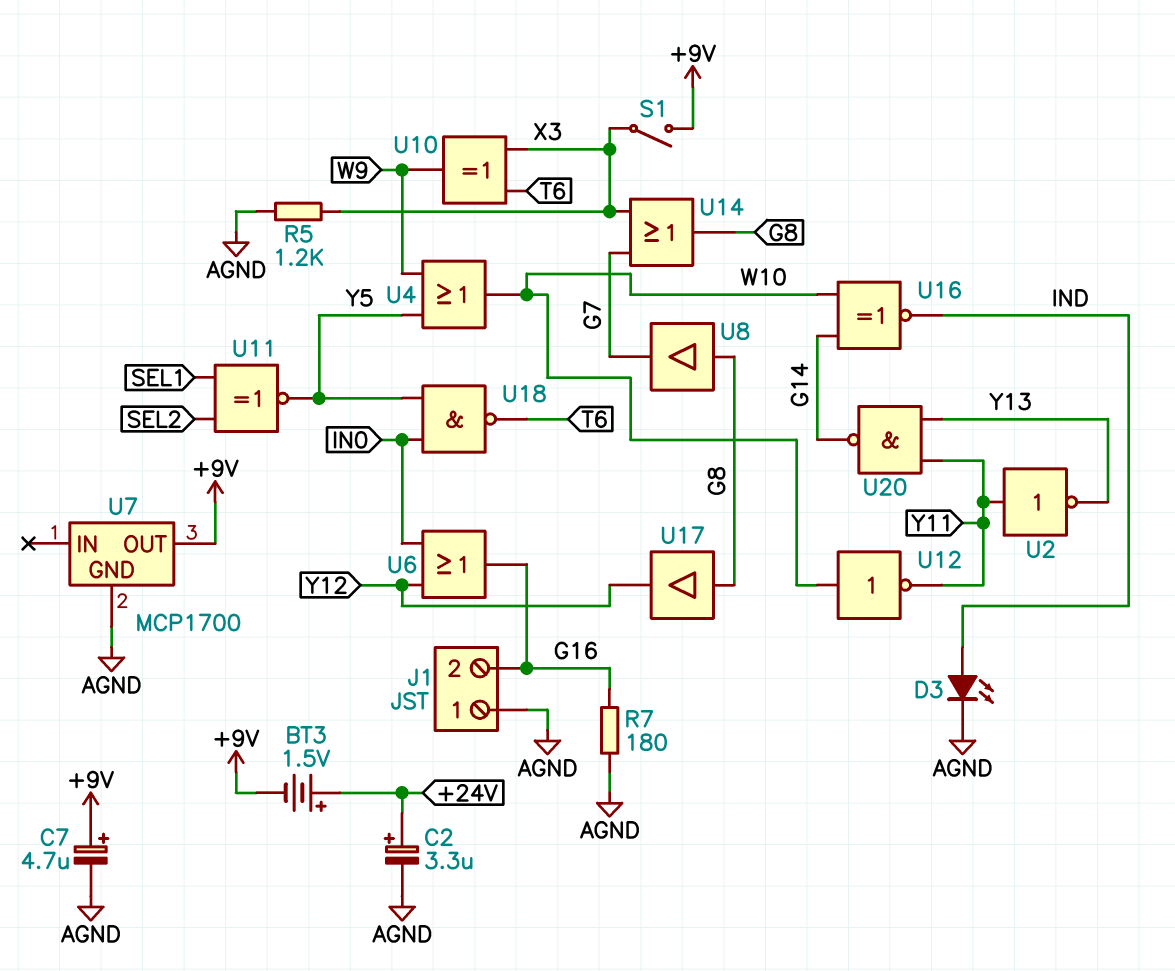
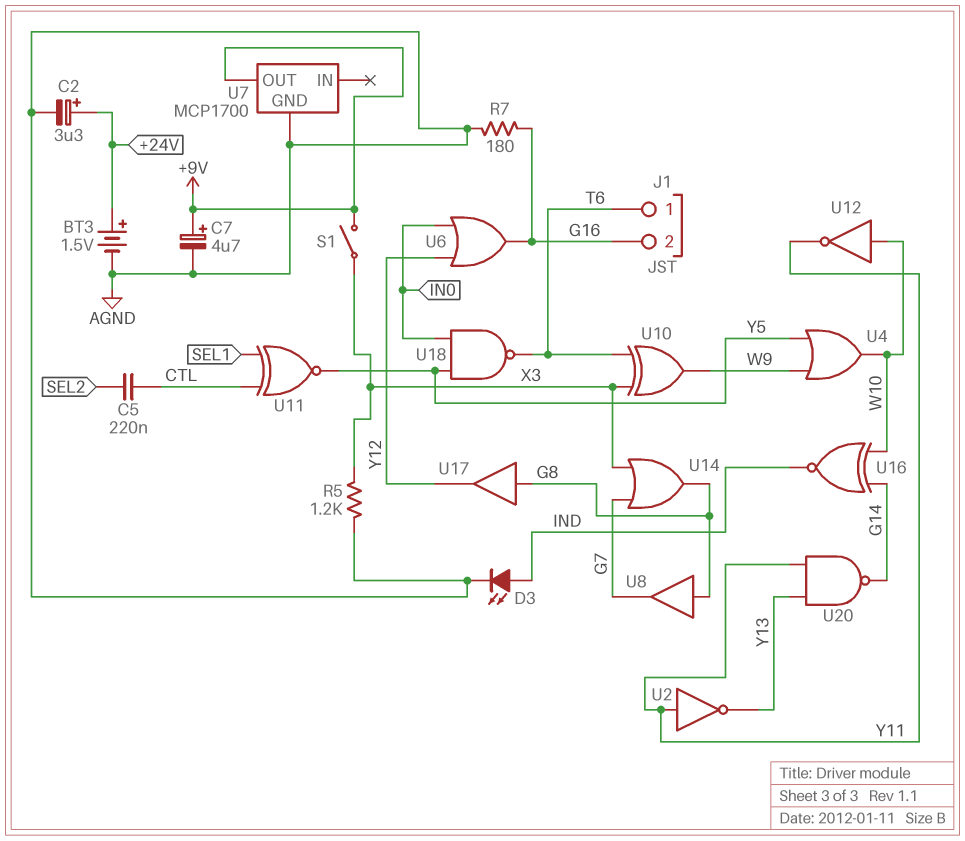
BT3: 1.5V (plus +24V, minus +9V) -> 1.5V (plus +24V, minus AGND)
C5: none -> 220nF (CTL, SEL2)
J1 pin 1: AGND -> T6
U11: XNOR (in SEL1, in SEL2, out Y5) -> XNOR (in CTL, in SEL1, out Y5)

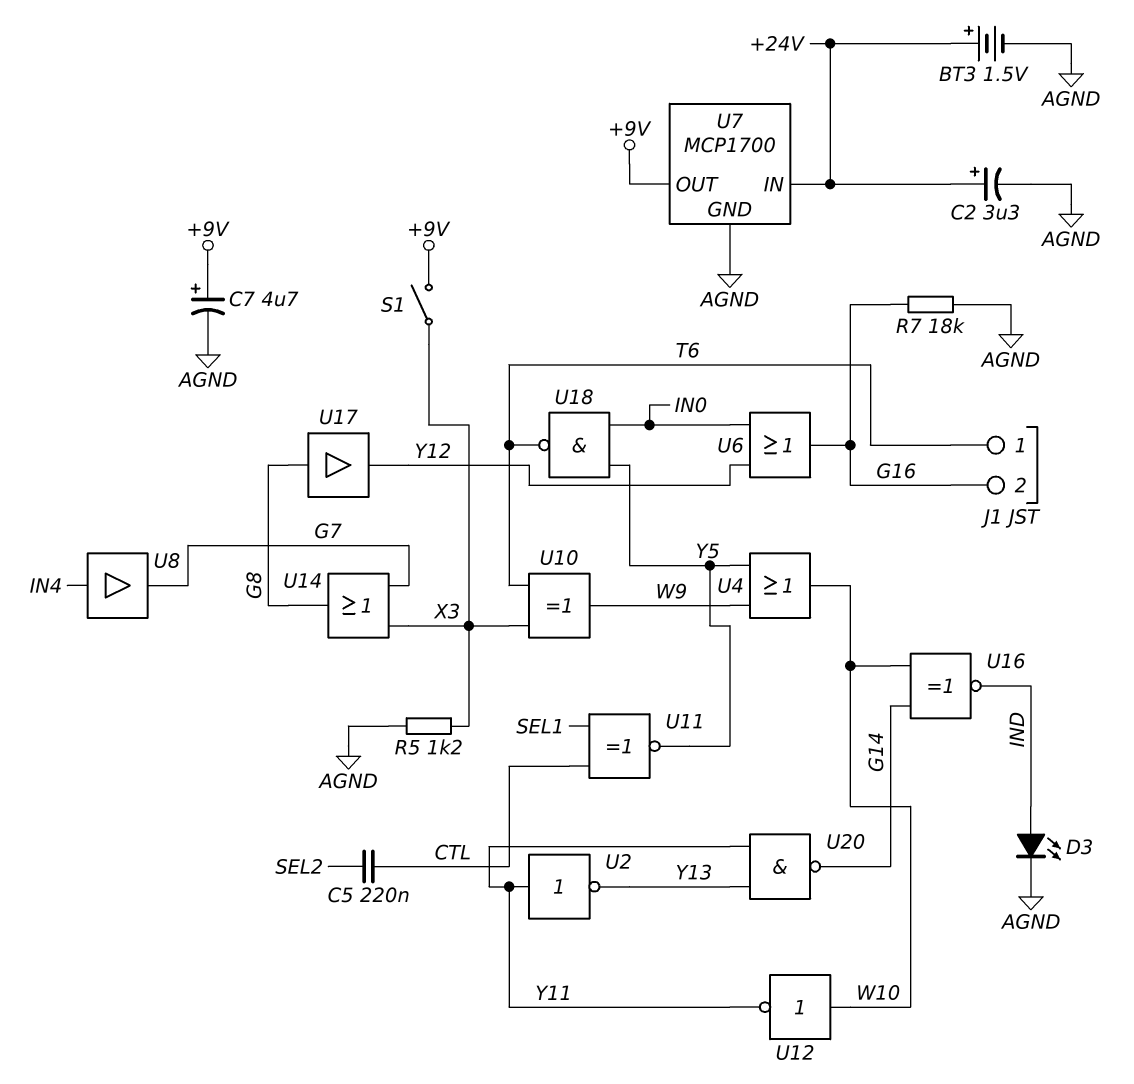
R7: 180 (AGND, G16) -> 18k (AGND, G16)
U7 pin IN: none -> +24V
U8: buffer (in G8, out G7) -> buffer (in IN4, out G7)

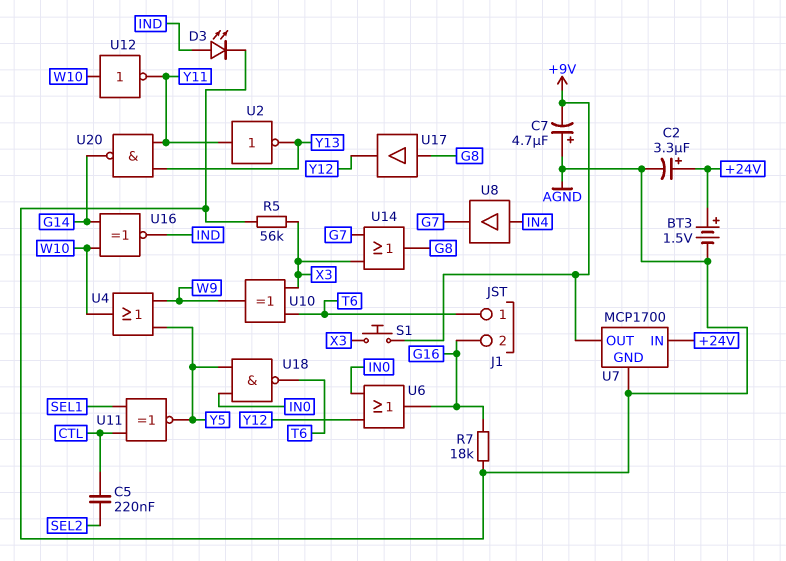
C7: 4.7uF (plus +9V, minus AGND) -> 4.7uF (plus AGND, minus +9V)
R5: 1.2k (AGND, X3) -> 56k (AGND, X3)
S1: switch (+9V, X3) -> button (+9V, X3)

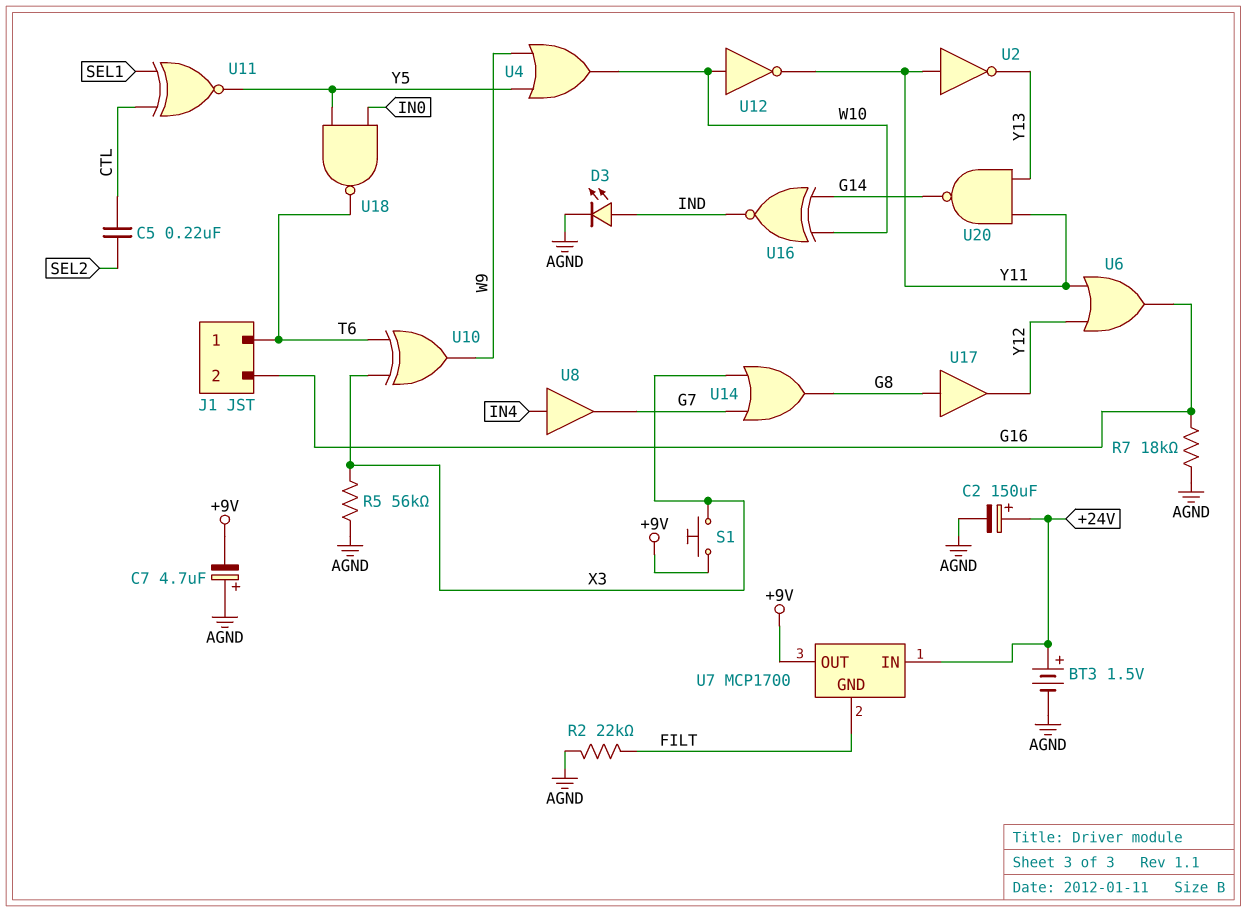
C2: 3.3uF (plus +24V, minus AGND) -> 150uF (plus +24V, minus AGND)
R2: none -> 22k (AGND, FILT)
U6: OR (in IN0, in Y12, out G16) -> OR (in Y11, in Y12, out G16)
U7 pin GND: AGND -> FILT

